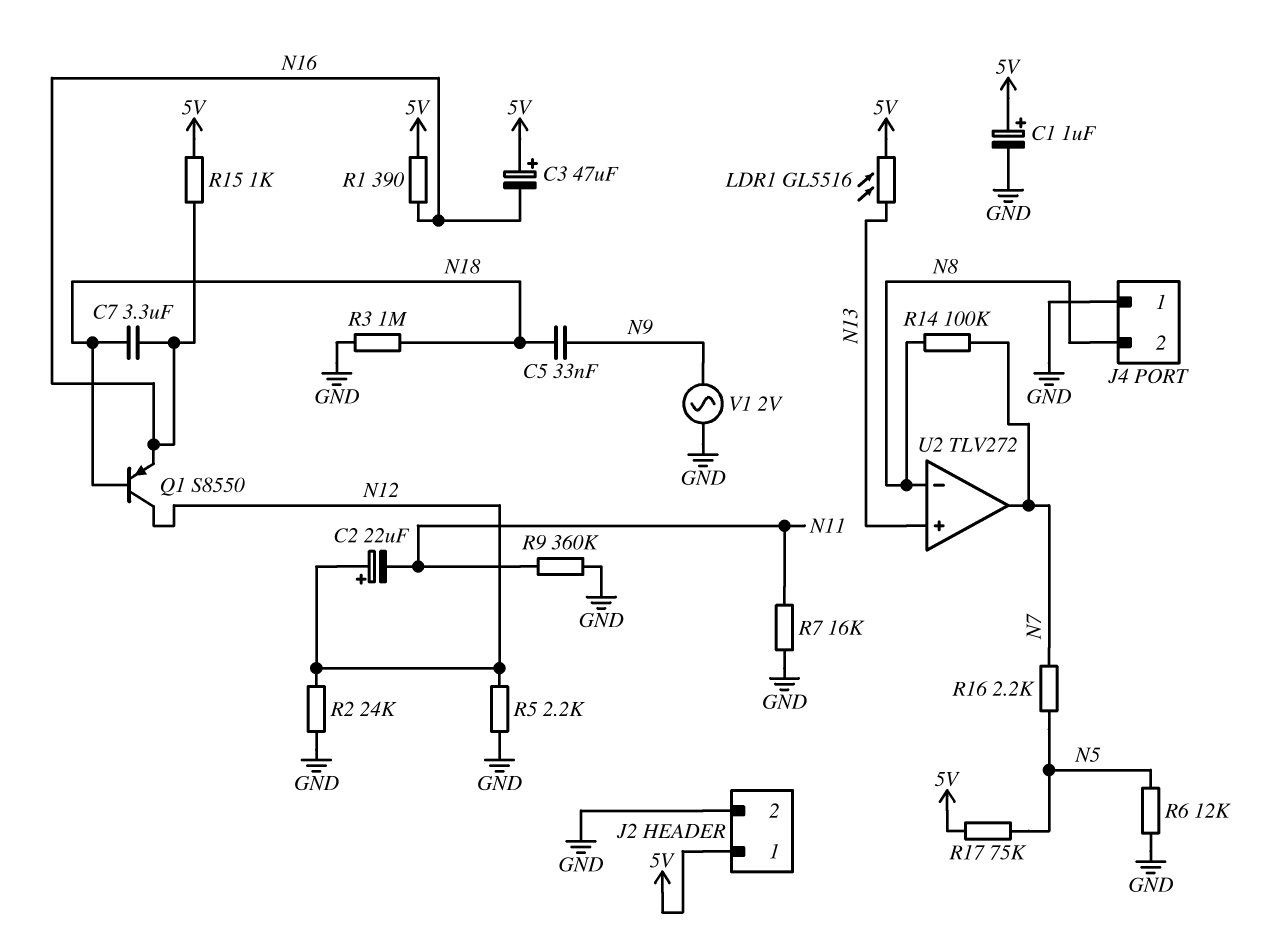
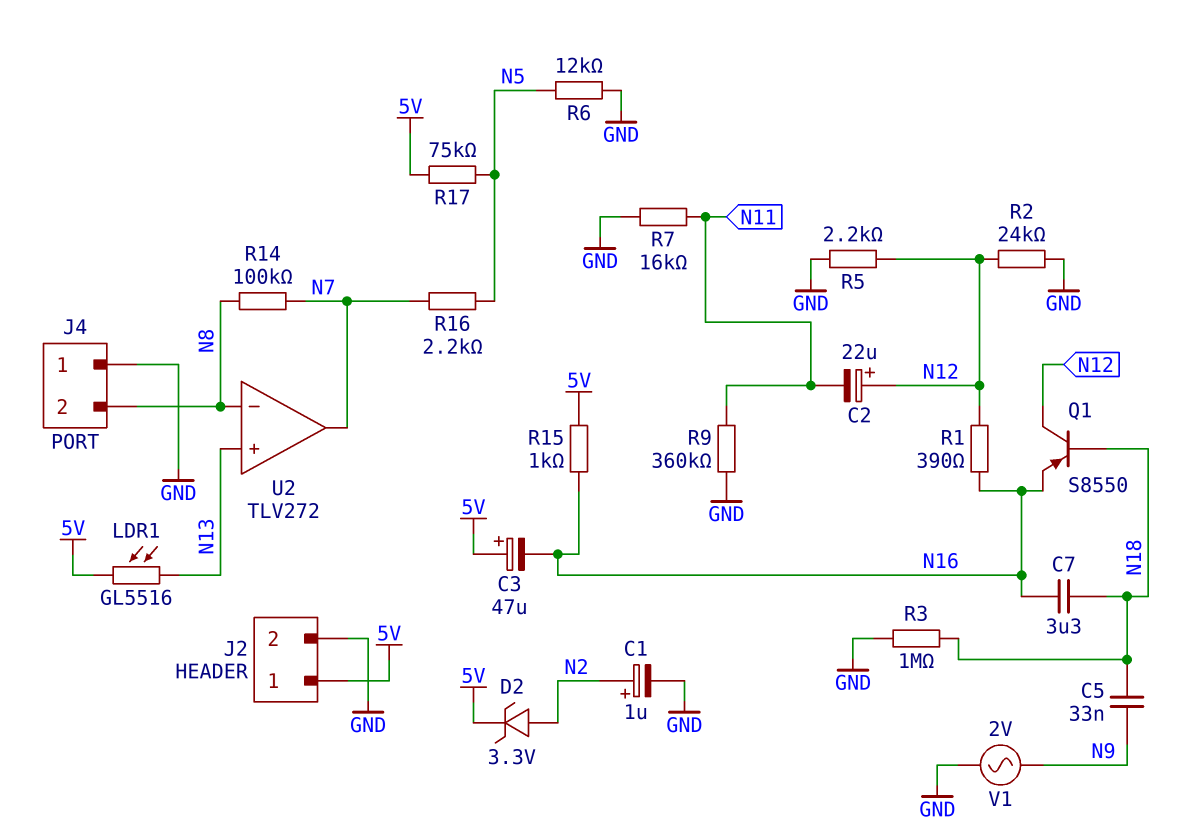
C1: 1uF (plus 5V, minus GND) -> 1uF (plus N2, minus GND)
D2: none -> zener 3.3V (A N2, K 5V)
R1: 390 (5V, N16) -> 390 (N12, N16)

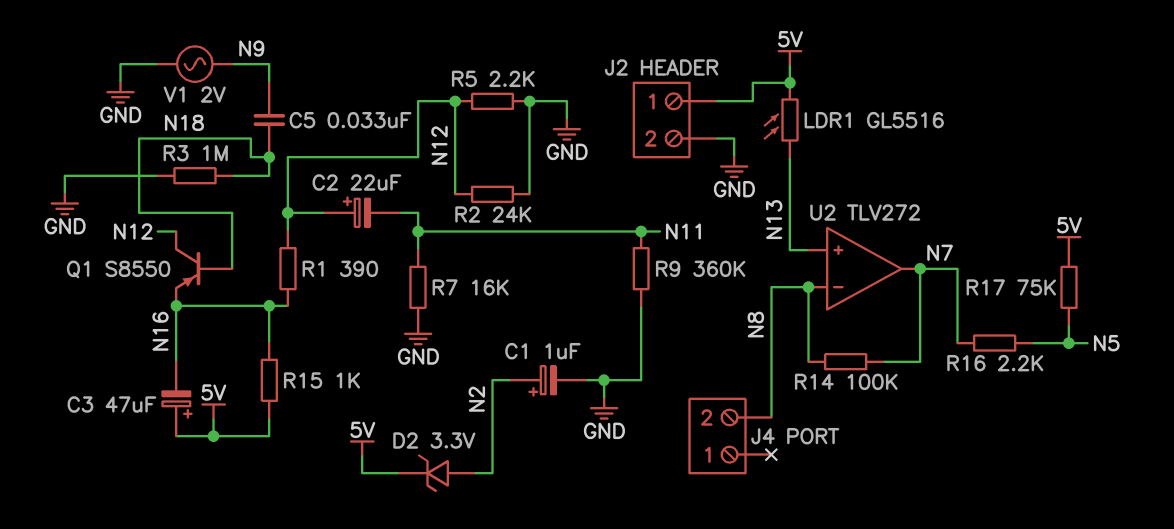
C7: 3.3uF (N16, N18) -> none
J4 pin 1: GND -> none
R6: 12k (GND, N5) -> none

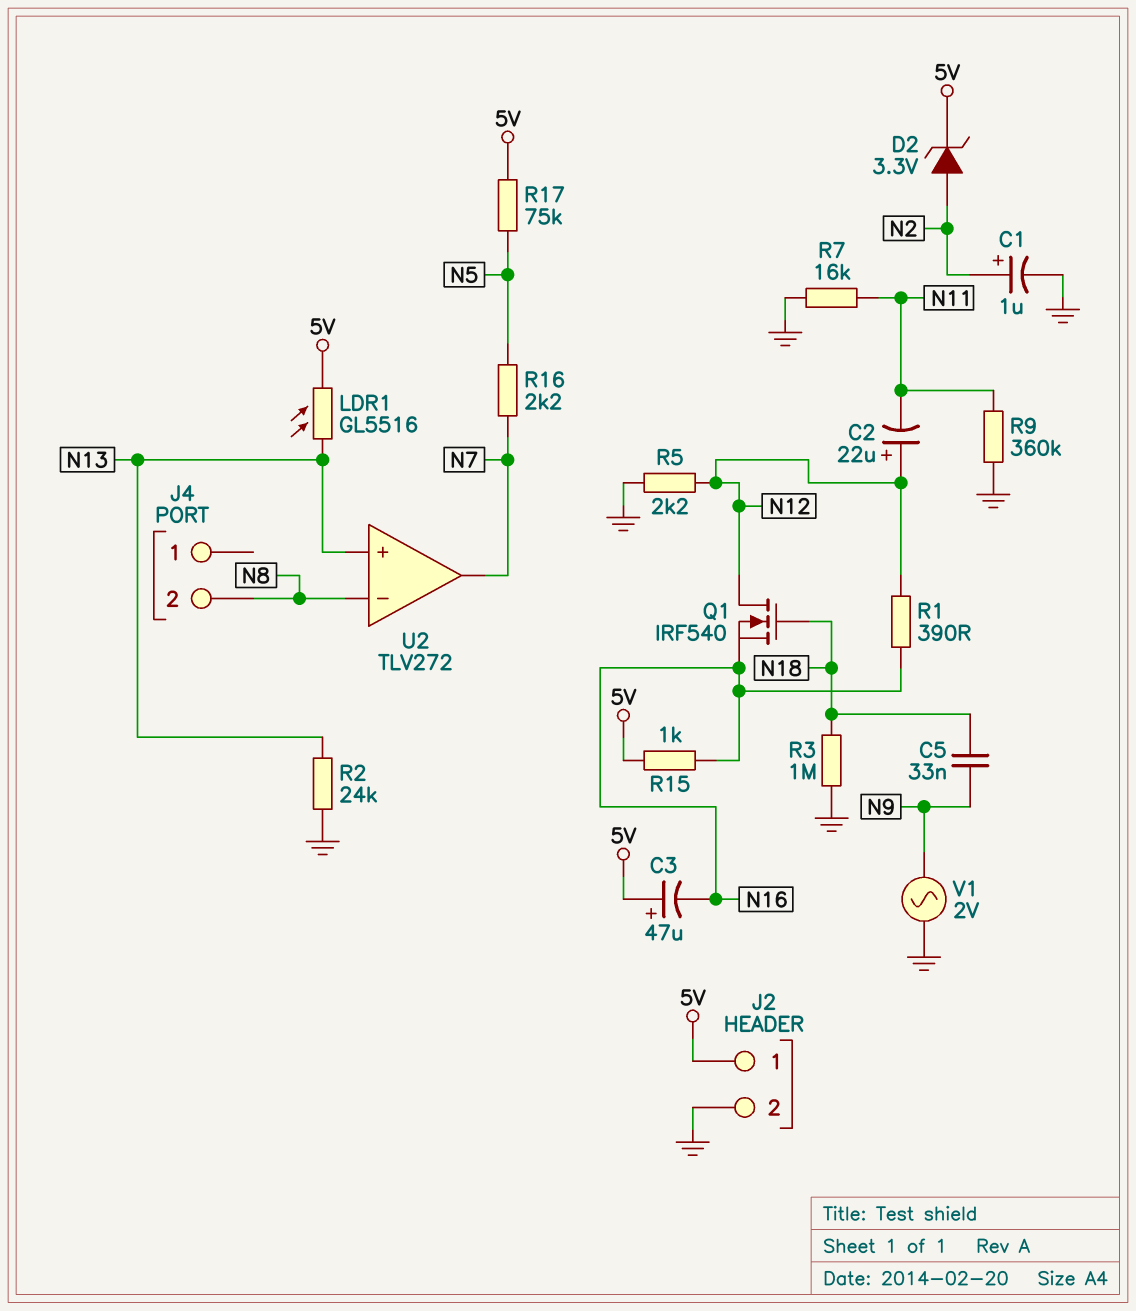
Q1: PNP S8550 (B N18, C N12, E N16) -> NMOS IRF540 (G N18, D N12, S N16)
R2: 24k (GND, N12) -> 24k (GND, N13)
R14: 100k (N7, N8) -> none

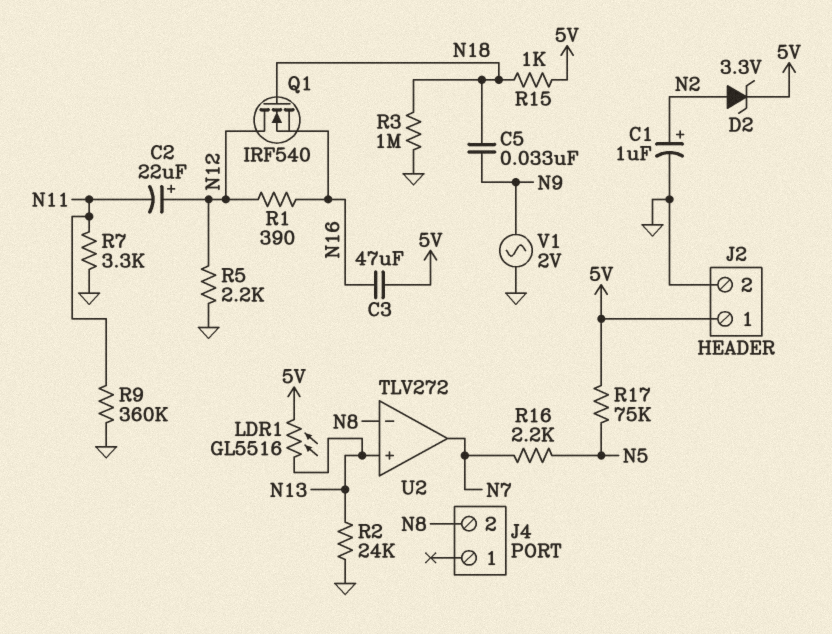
C3: 47uF (plus 5V, minus N16) -> 47uF (5V, N16)
R7: 16k (GND, N11) -> 3.3k (GND, N11)
R15: 1k (5V, N16) -> 1k (5V, N18)

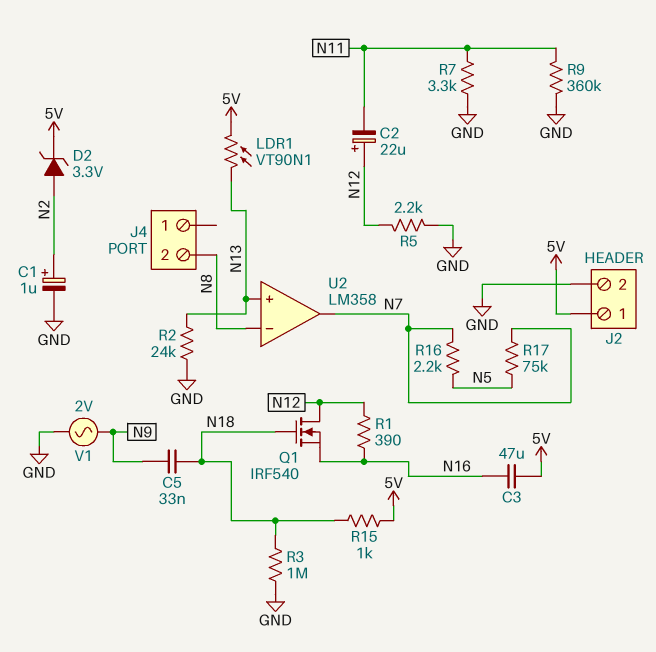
LDR1: GL5516 (5V, N13) -> VT90N1 (5V, N13)
R17: 75k (5V, N5) -> 75k (N5, N7)
U2: TLV272 -> LM358

